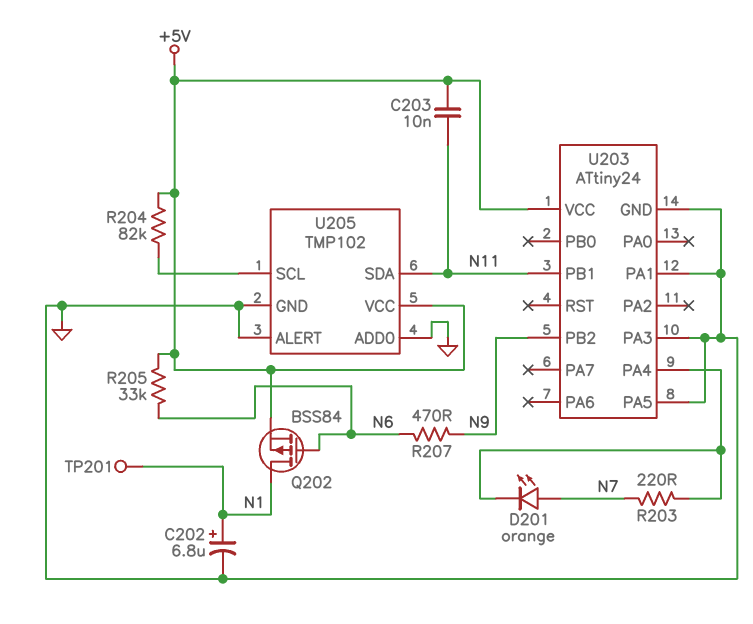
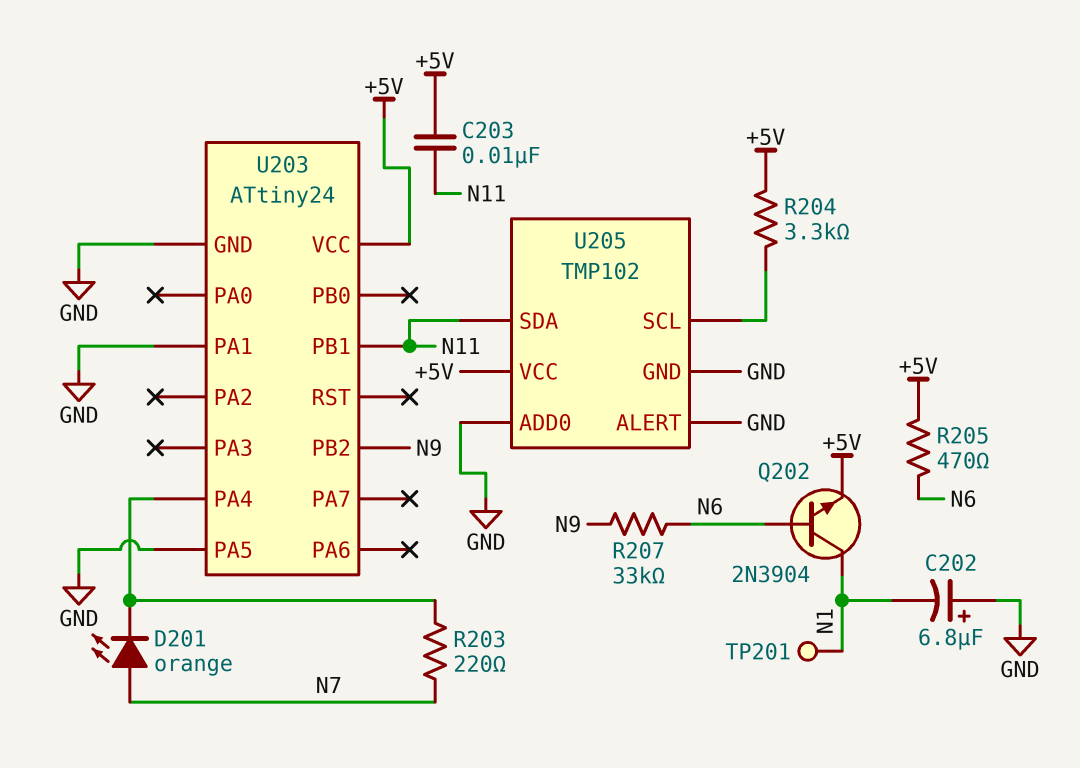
C202: 6.8uF (plus N1, minus GND) -> 6.8uF (plus GND, minus N1)
Q202: PMOS BSS84 (G N6, D N1, S +5V) -> NPN 2N3904 (B N6, C N1, E +5V)
R204: 82k (+5V, U205/SCL) -> 3.3k (+5V, U205/SCL)
R205: 33k (+5V, N6) -> 470 (+5V, N6)
R207: 470 (N6, N9) -> 33k (N6, N9)
U203 pin PA3: GND -> none

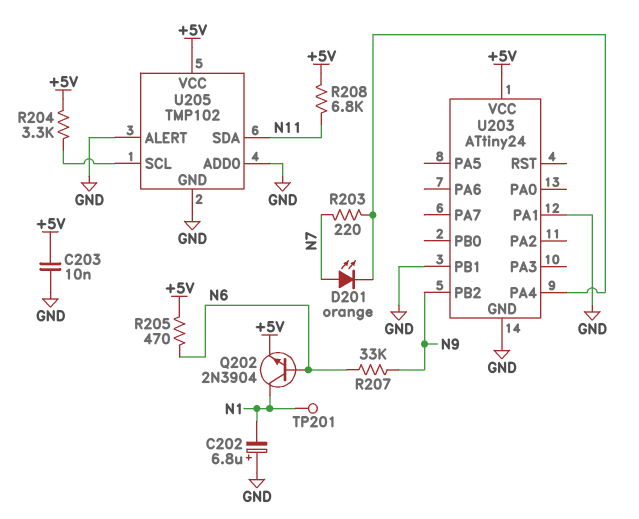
C203: 10nF (+5V, N11) -> 10nF (+5V, GND)
R208: none -> 6.8k (+5V, N11)
U203 pin PA5: GND -> none
U203 pin PB1: N11 -> GND

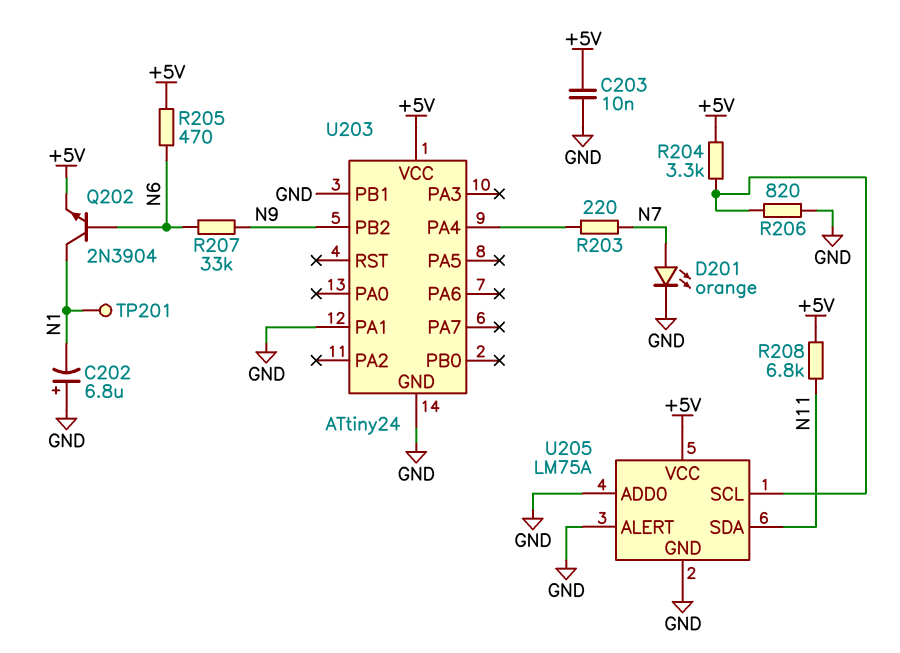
D201: LED orange (A N7, K U203/PA4) -> LED orange (A N7, K GND)
R206: none -> 820 (GND, U205/SCL)
U205: TMP102 -> LM75A

